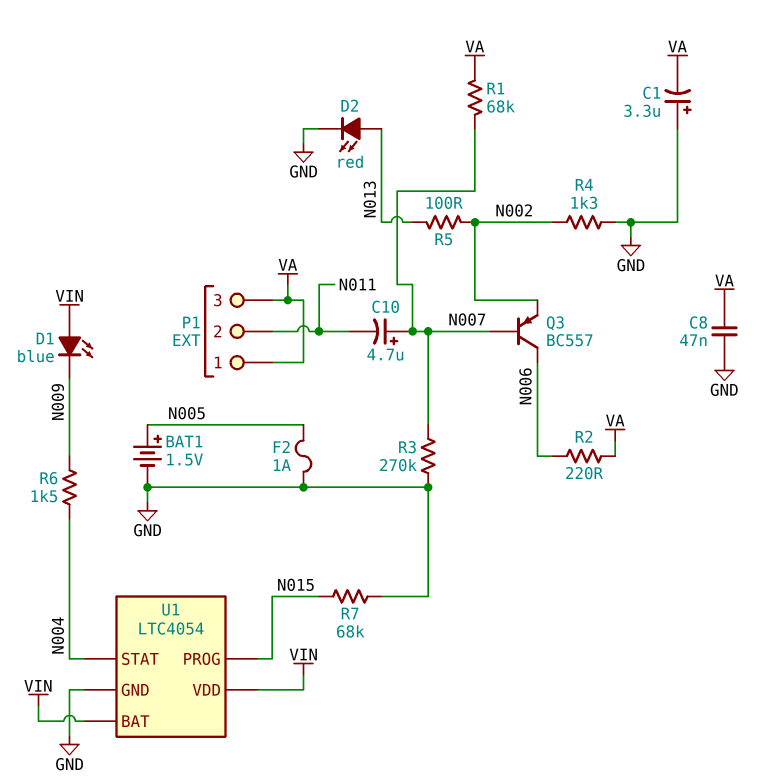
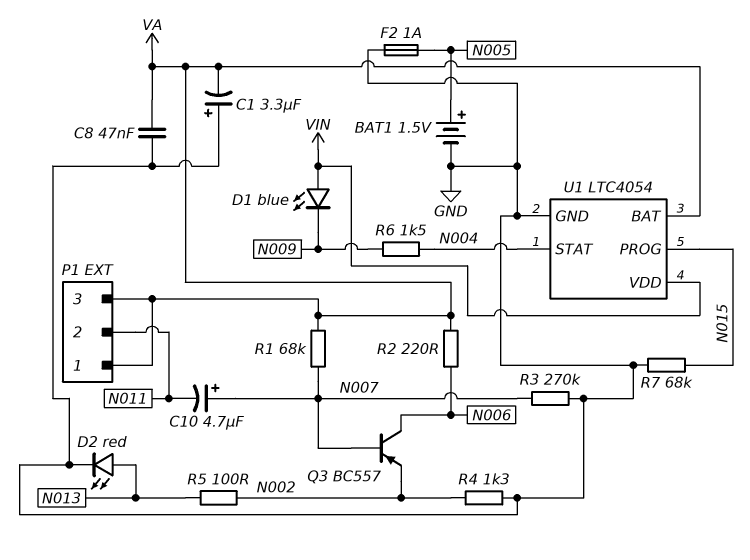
U1 pin BAT: VIN -> VA

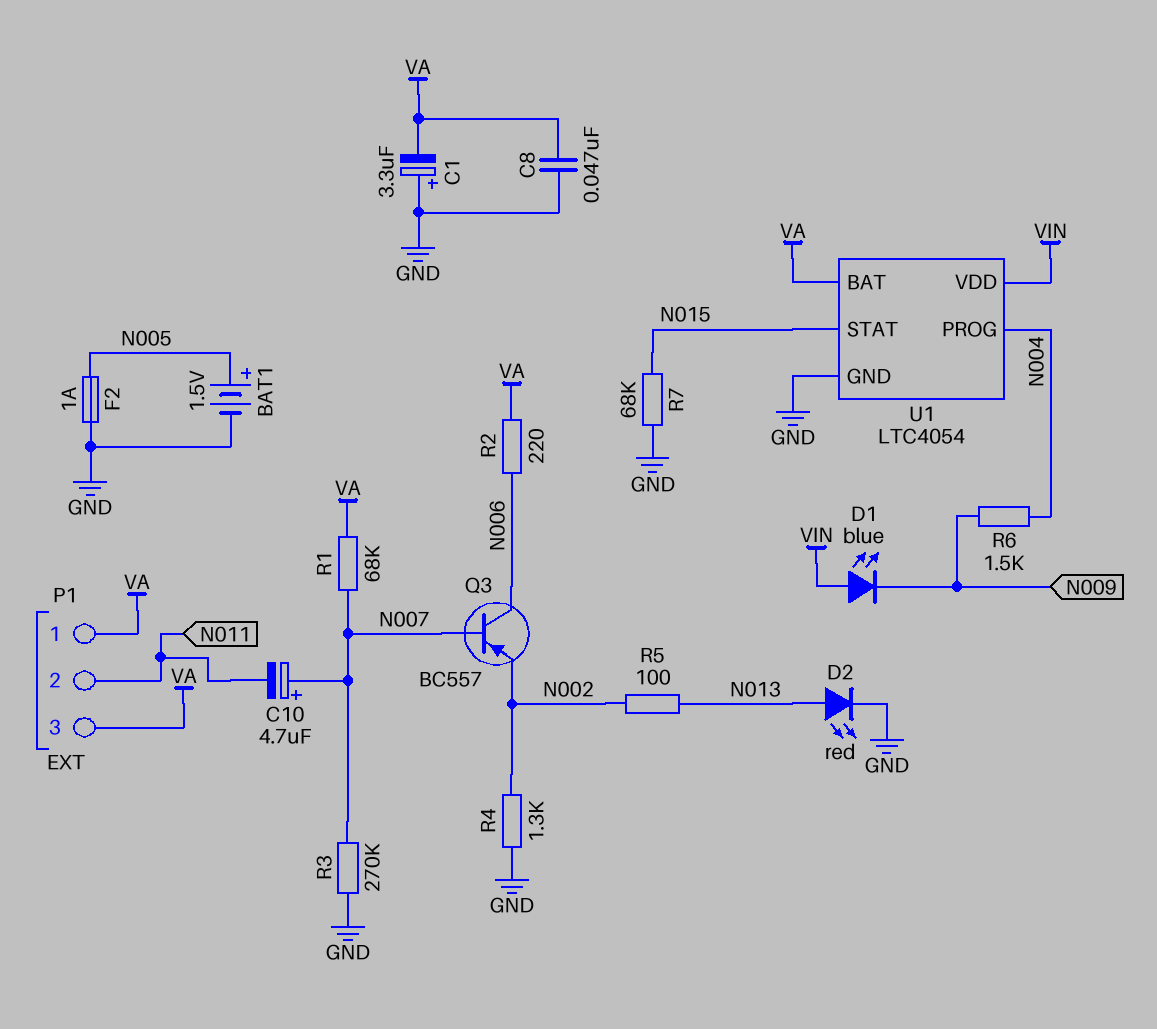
U1 pin PROG: N015 -> N004
U1 pin STAT: N004 -> N015

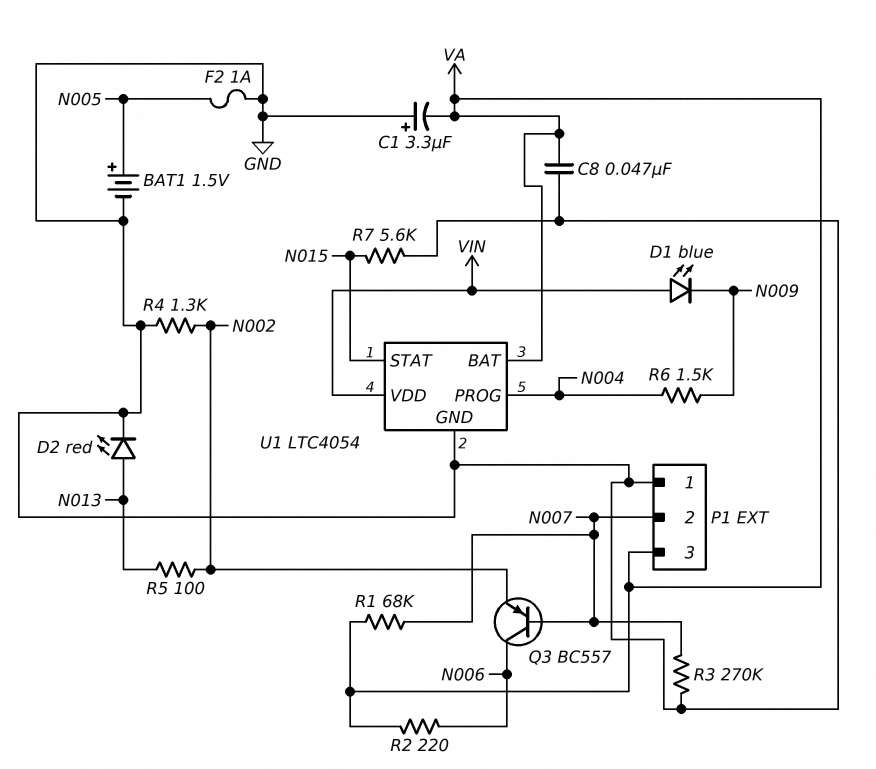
C10: 4.7uF (plus N007, minus N011) -> none
P1 pin 1: VA -> GND
P1 pin 2: N011 -> N007
R7: 68k (GND, N015) -> 5.6k (GND, N015)

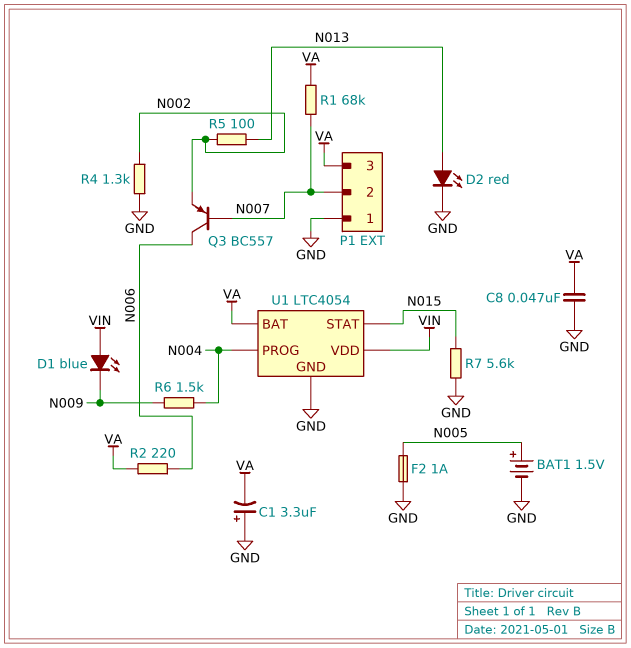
R3: 270k (GND, N007) -> none

